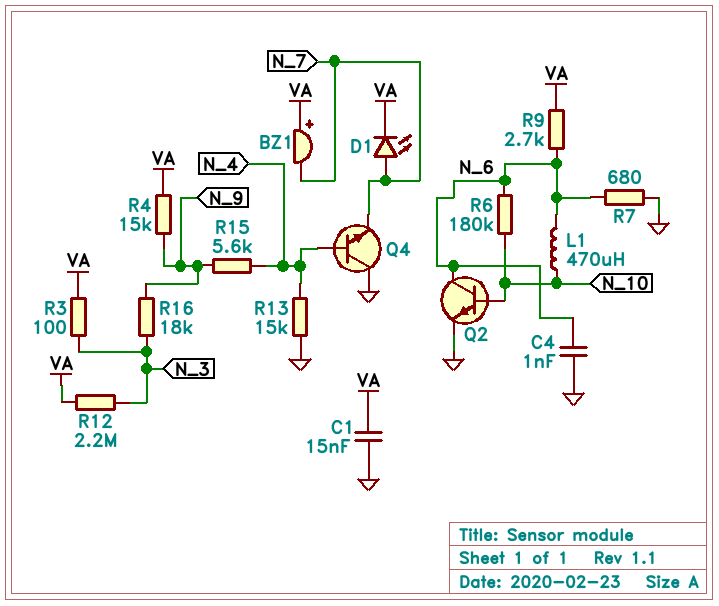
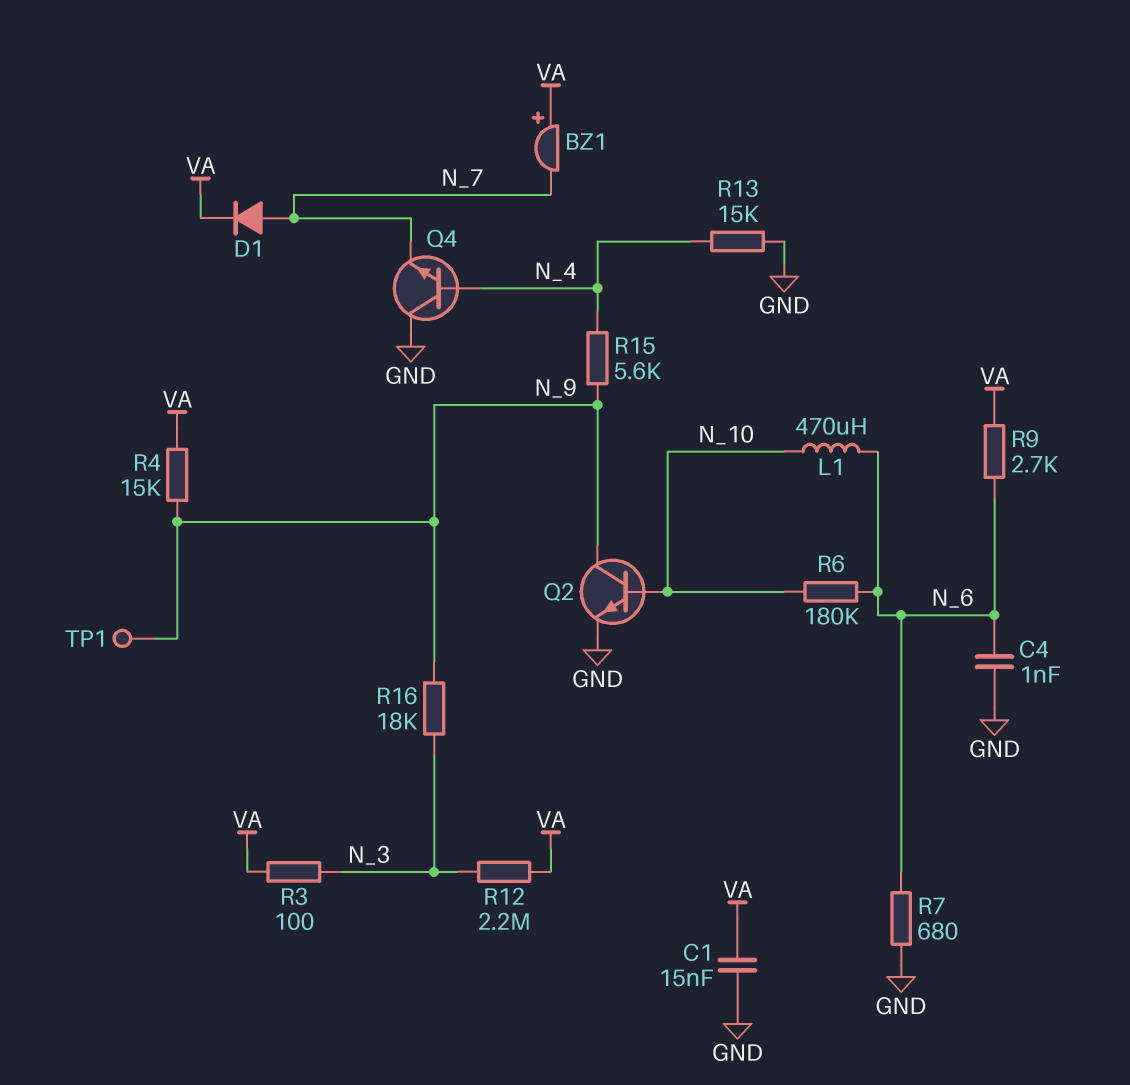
D1: LED (A N_7, K VA) -> diode (A N_7, K VA)
Q2: NPN (B N_10, C N_6, E GND) -> NPN (B N_10, C N_9, E GND)
TP1: none -> test point (N_9)

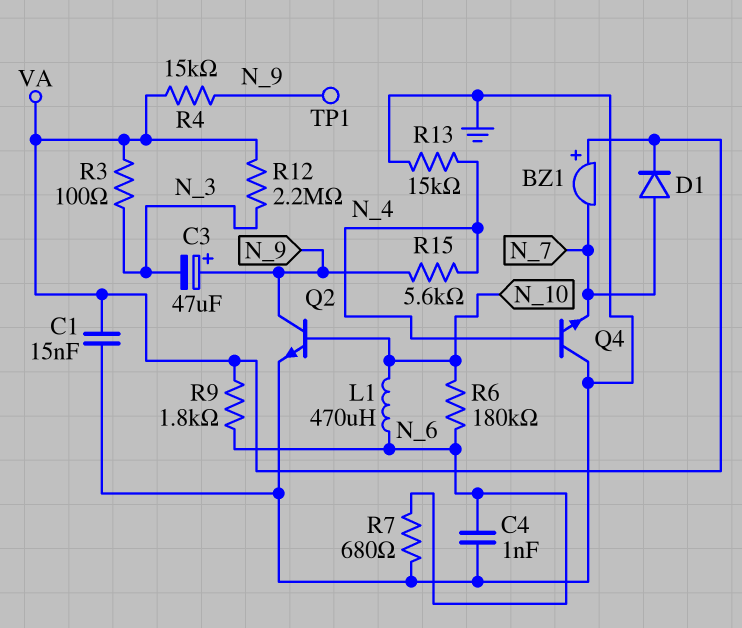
C3: none -> 47uF (plus N_9, minus N_3)
R9: 2.7k (N_6, VA) -> 1.8k (N_6, VA)
R16: 18k (N_3, N_9) -> none

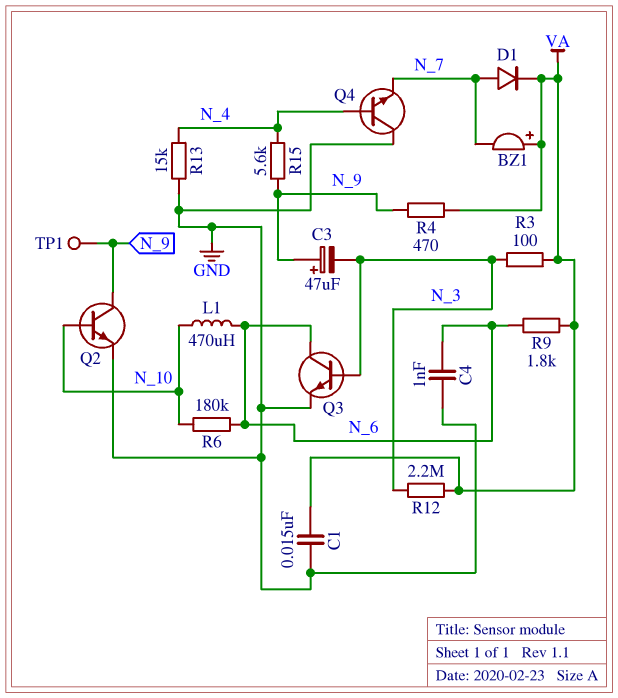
Q3: none -> NPN (B N_3, C N_6, E GND)
R4: 15k (N_9, VA) -> 470 (N_9, VA)
R7: 680 (GND, N_6) -> none

